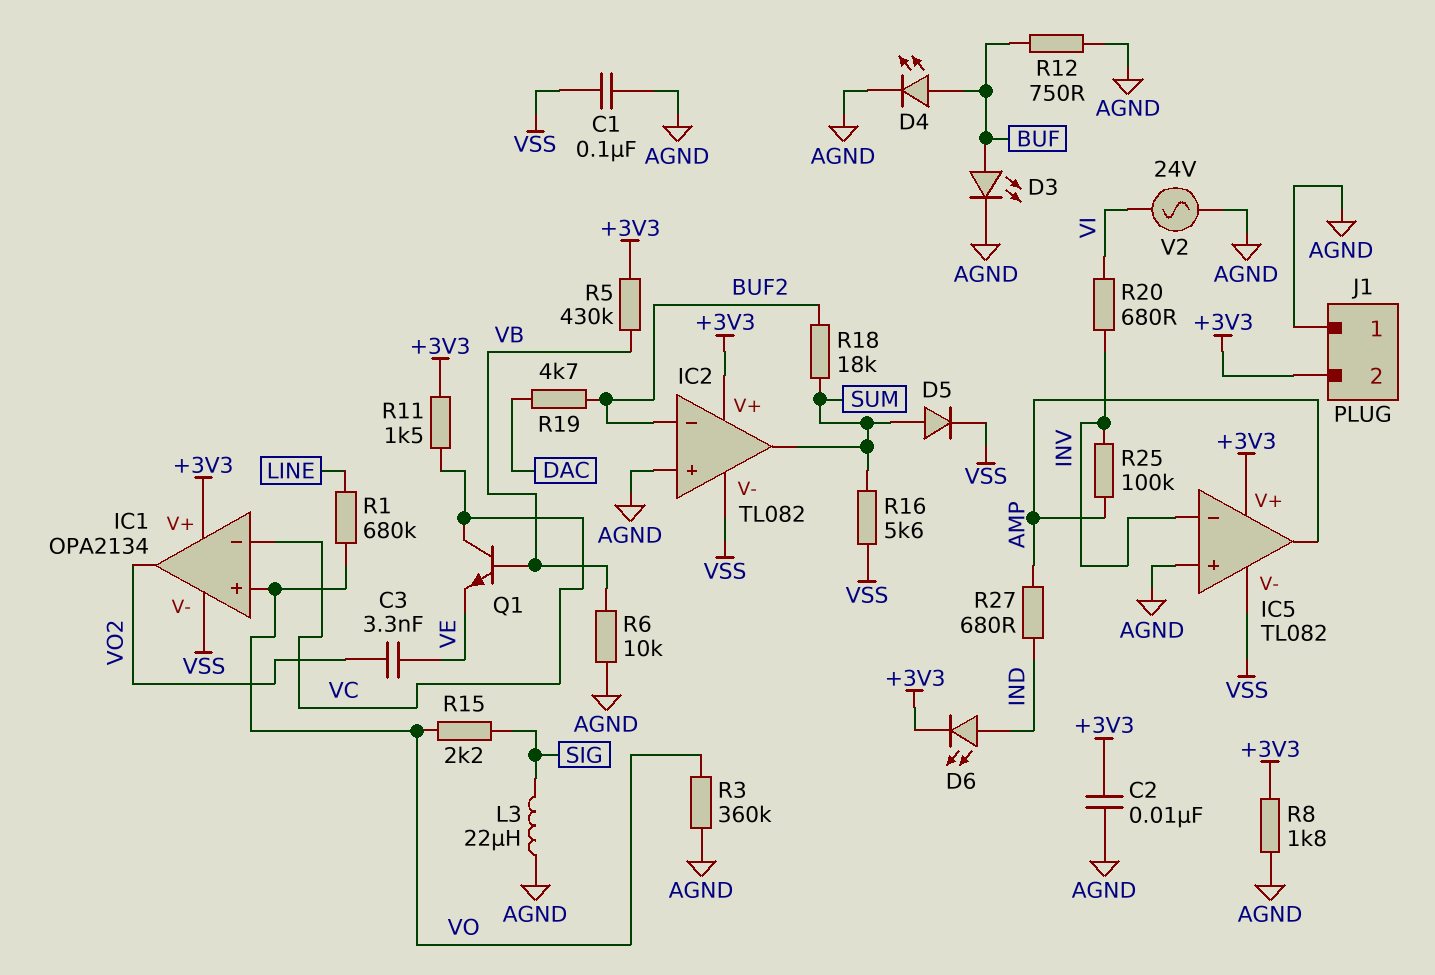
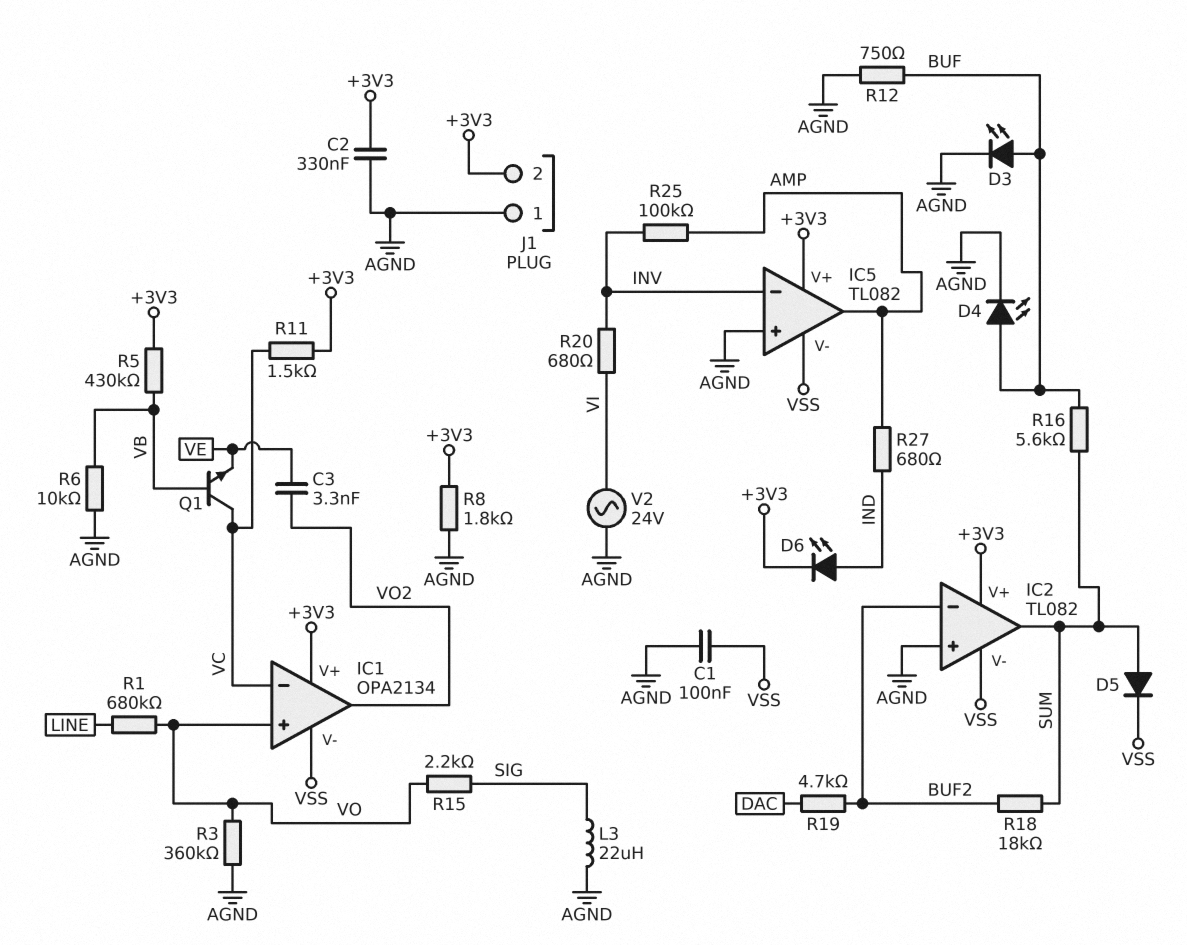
C2: 10nF (+3V3, AGND) -> 330nF (+3V3, AGND)
R16: 5.6k (SUM, VSS) -> 5.6k (BUF, SUM)

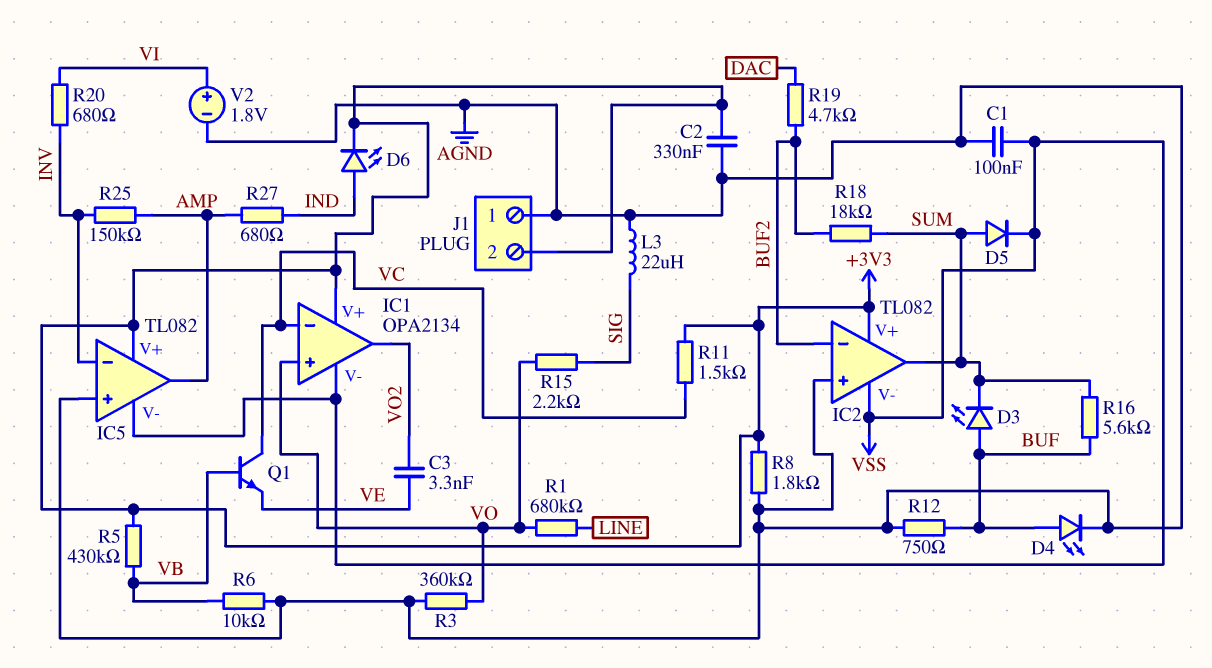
D3: LED (A BUF, K AGND) -> LED (A BUF, K SUM)
R25: 100k (AMP, INV) -> 150k (AMP, INV)
V2: AC 24V (AGND, VI) -> 1.8V (plus VI, minus AGND)

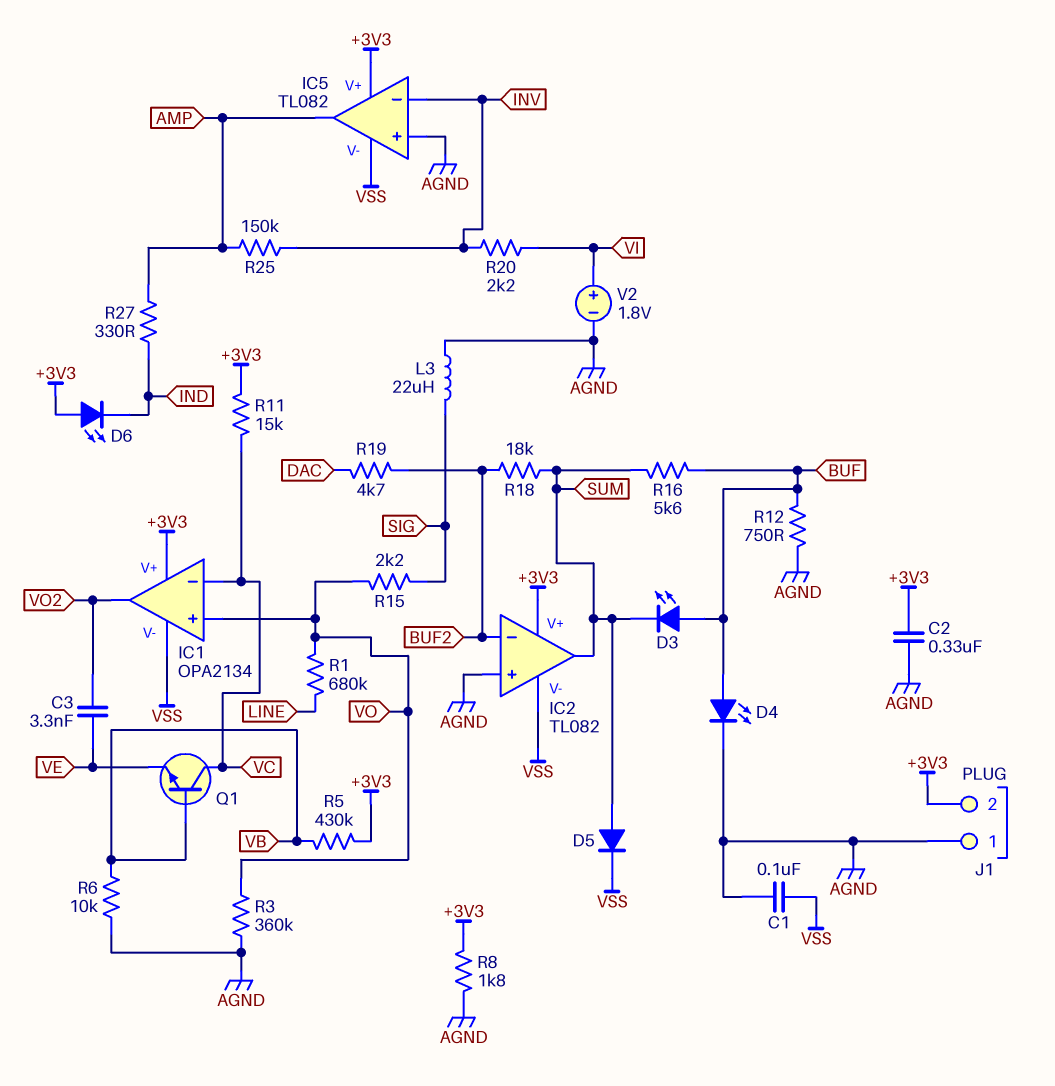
D6: LED (A IND, K +3V3) -> LED (A +3V3, K IND)
R11: 1.5k (+3V3, VC) -> 15k (+3V3, VC)
R20: 680 (INV, VI) -> 2.2k (INV, VI)
R27: 680 (AMP, IND) -> 330 (AMP, IND)

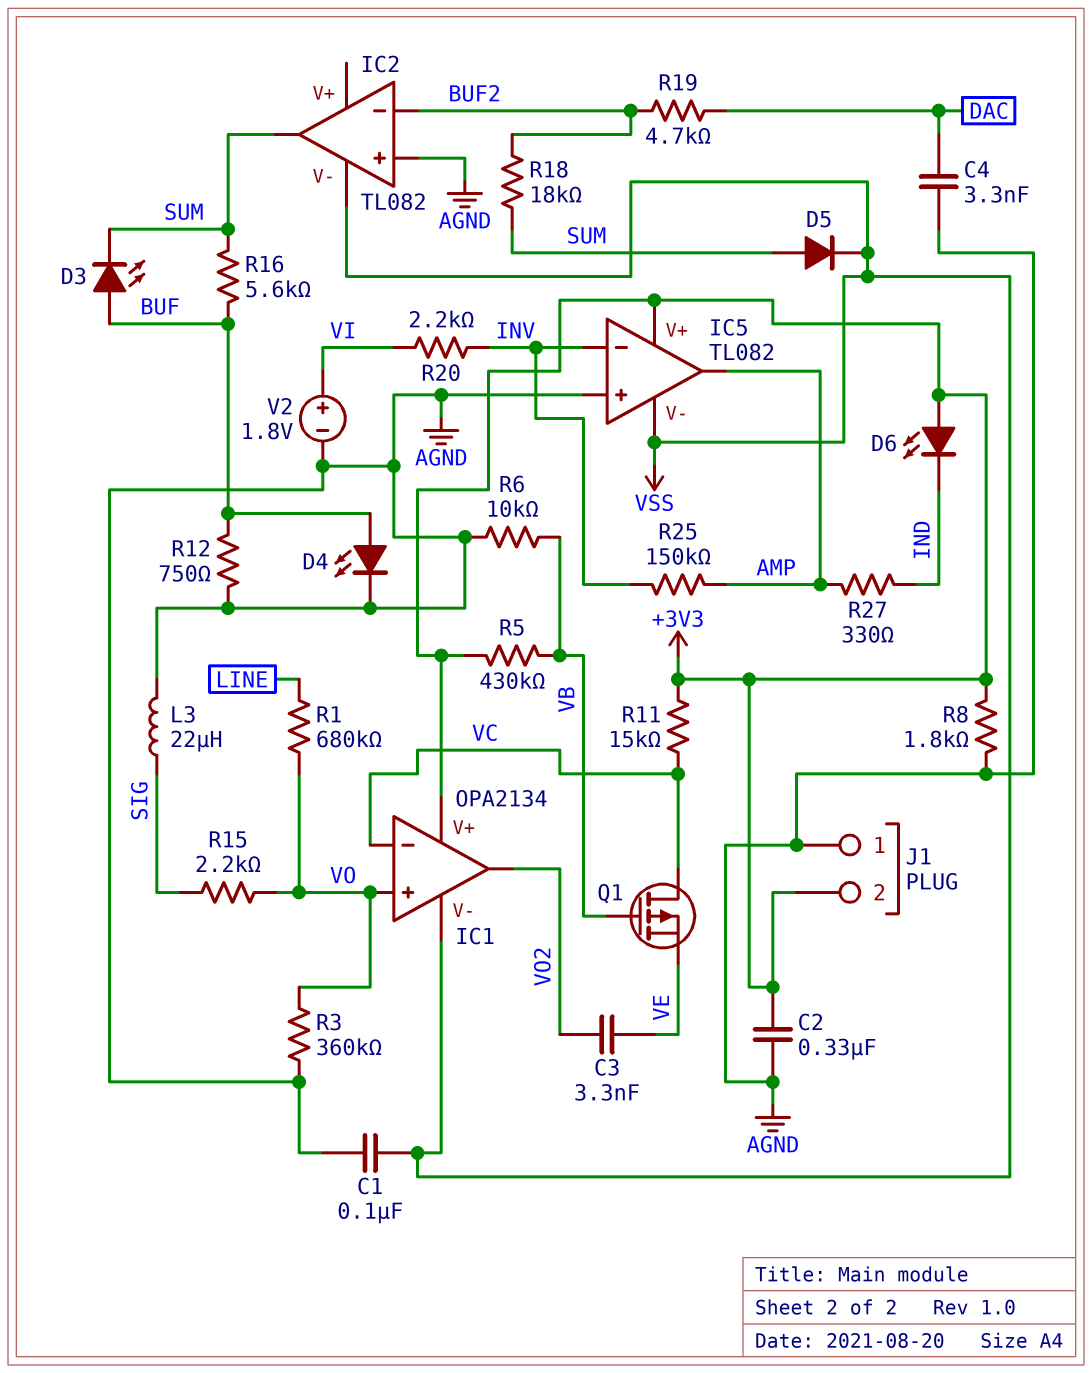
C4: none -> 3.3nF (AGND, DAC)
IC2 pin V+: +3V3 -> none
Q1: NPN (B VB, C VC, E VE) -> PMOS (G VB, D VC, S VE)

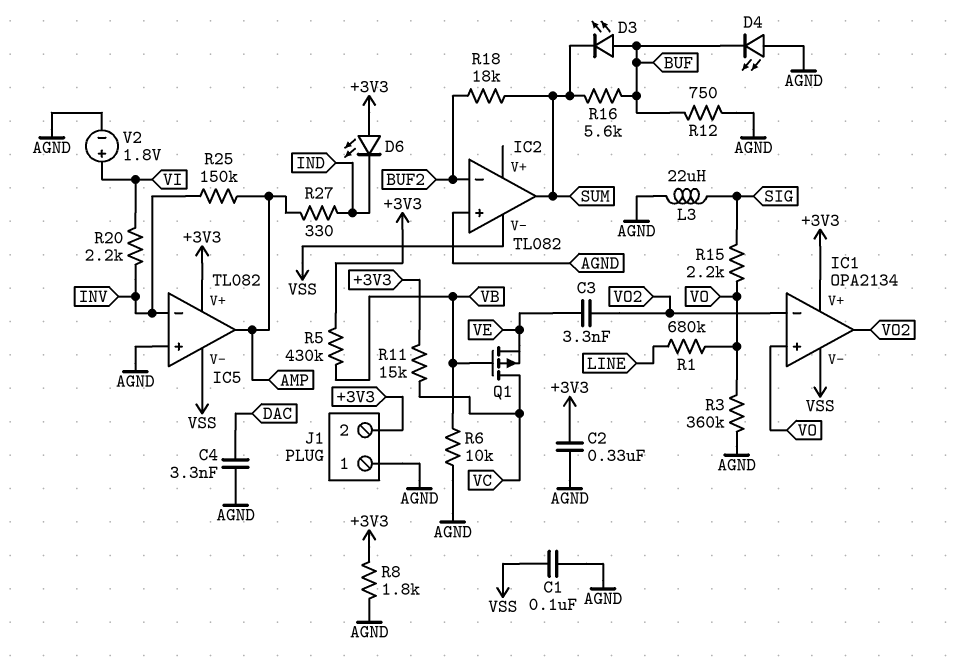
D4: LED (A BUF, K AGND) -> LED (A AGND, K BUF)
D5: diode (A SUM, K VSS) -> none
IC1 pin in-: VC -> VO2
R19: 4.7k (BUF2, DAC) -> none

